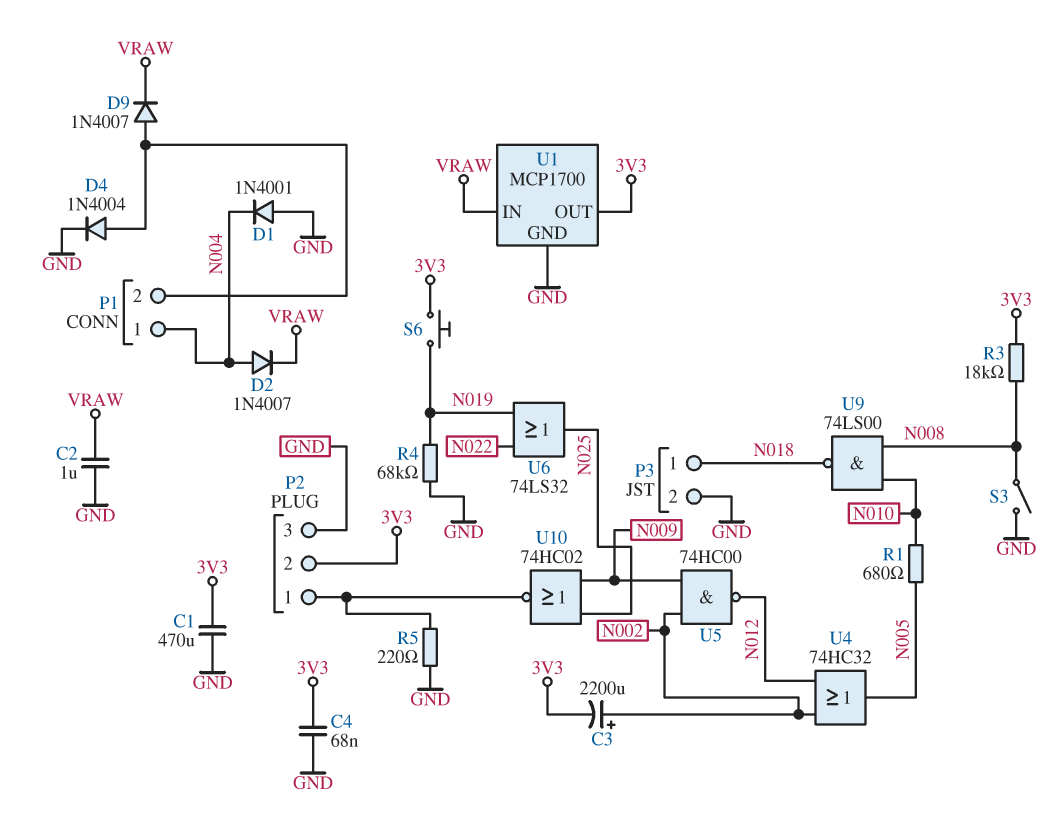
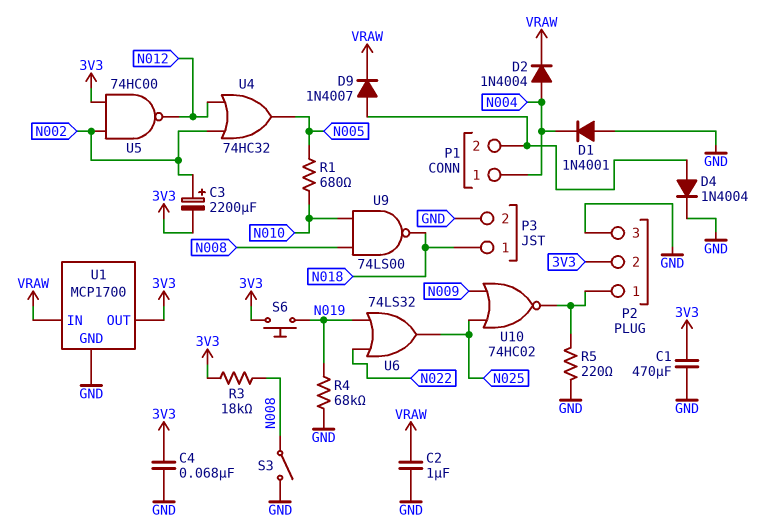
D2: diode 1N4007 (A N004, K VRAW) -> diode 1N4004 (A N004, K VRAW)
U5: NAND 74HC00 (in N002, in N009, out N012) -> NAND 74HC00 (in 3V3, in N002, out N012)

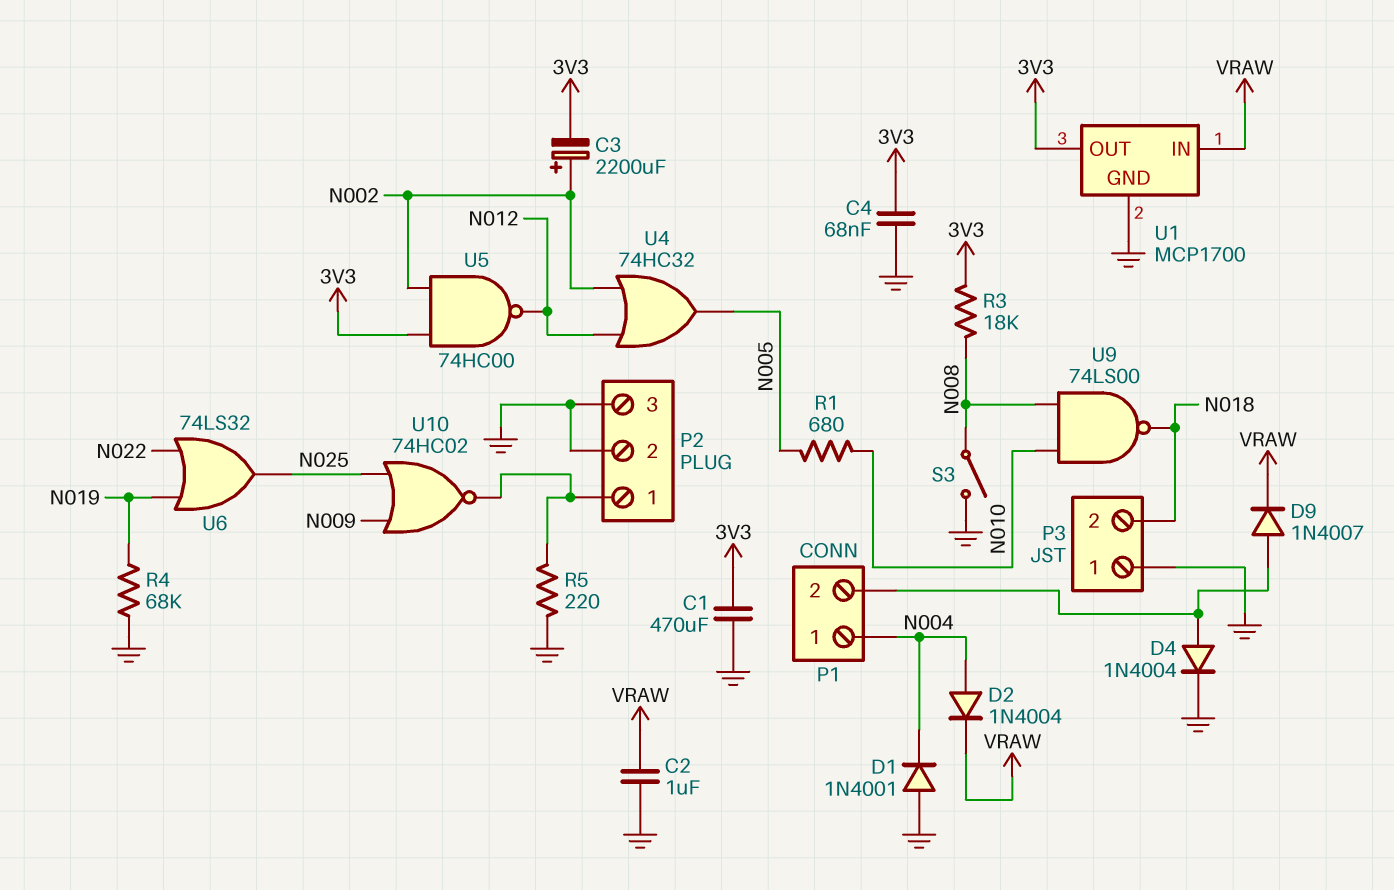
P2 pin 2: 3V3 -> GND
P3 pin 1: N018 -> GND
P3 pin 2: GND -> N018
S6: button (3V3, N019) -> none

